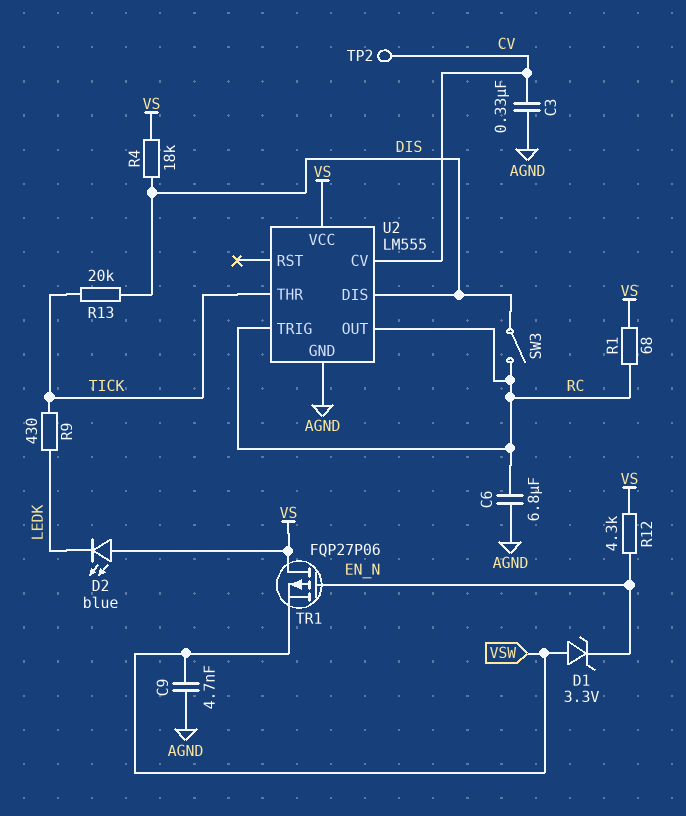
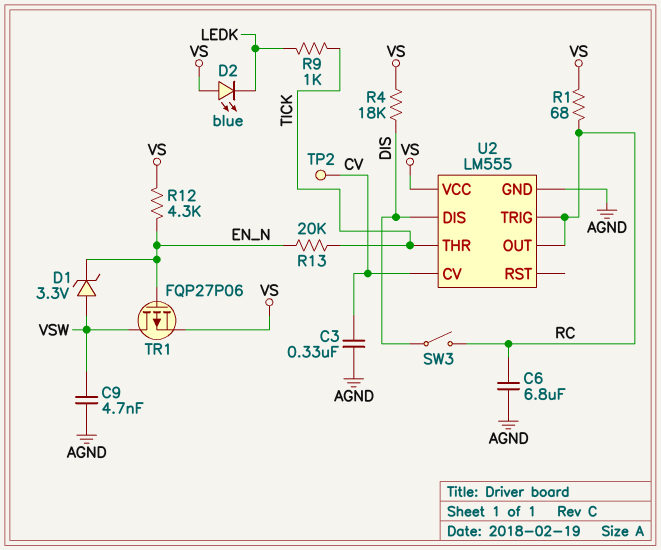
R9: 430 (LEDK, TICK) -> 1k (LEDK, TICK)
R13: 20k (DIS, TICK) -> 20k (EN_N, TICK)
TR1: PMOS FQP27P06 (G EN_N, D VS, S VSW) -> PMOS FQP27P06 (G EN_N, D VSW, S VS)

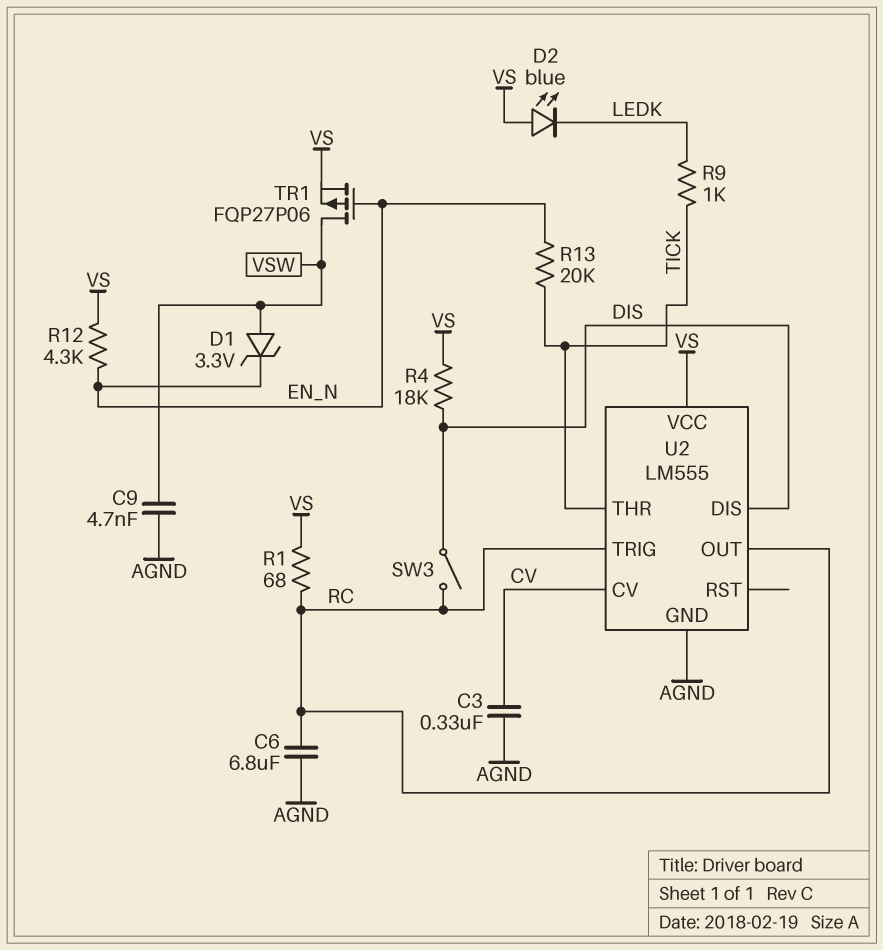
TP2: test point (CV) -> none

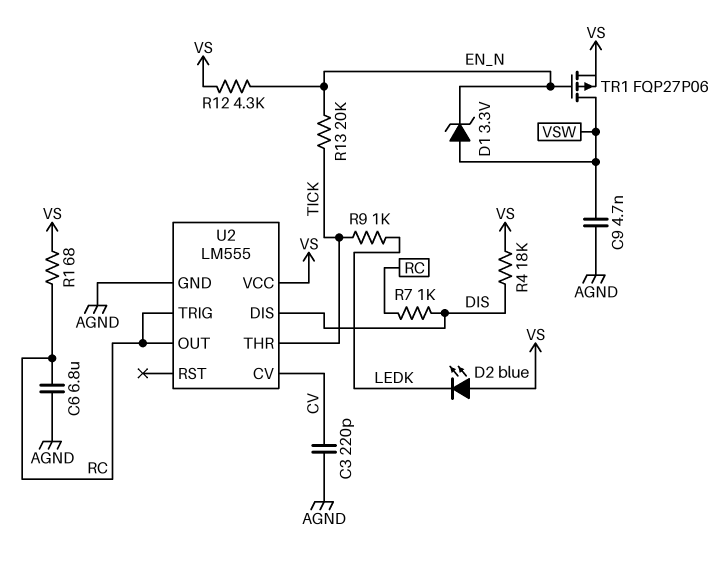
C3: 330nF (AGND, CV) -> 220pF (AGND, CV)
R7: none -> 1k (DIS, RC)
SW3: switch (DIS, RC) -> none

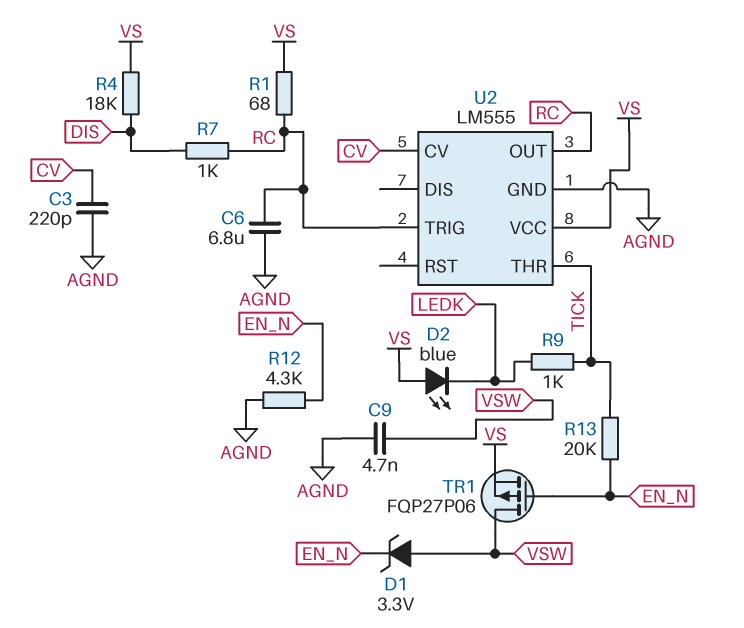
R12: 4.3k (EN_N, VS) -> 4.3k (AGND, EN_N)
U2 pin DIS: DIS -> none

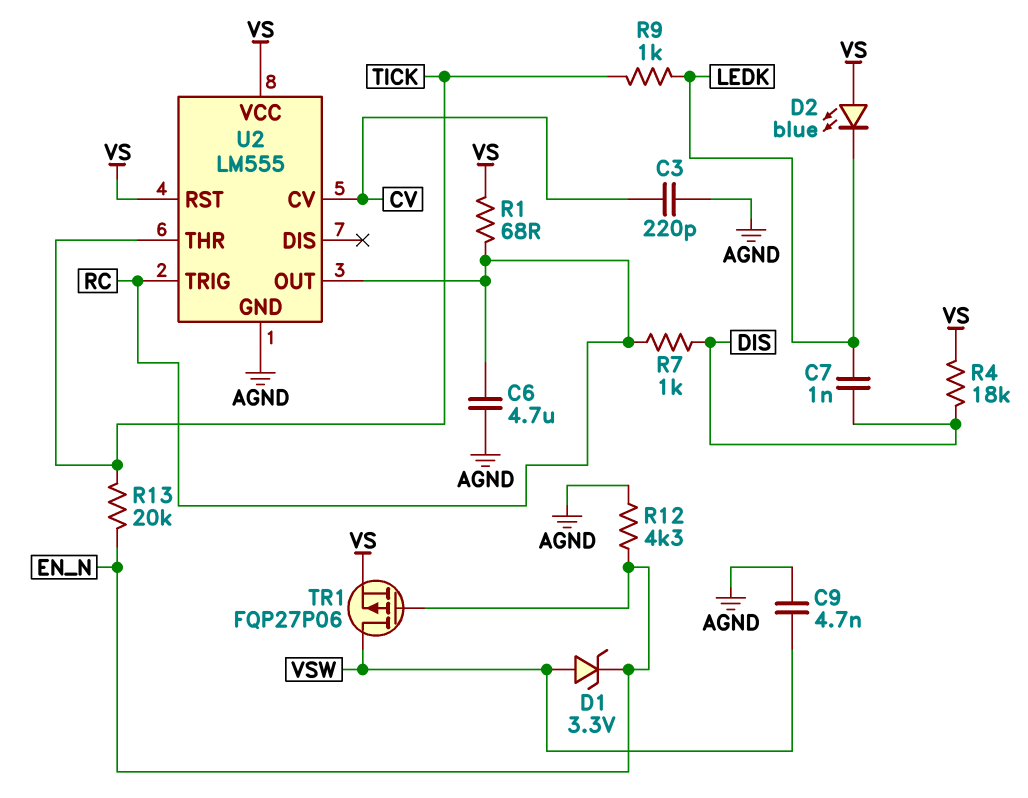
C6: 6.8uF (AGND, RC) -> 4.7uF (AGND, RC)
C7: none -> 1nF (DIS, LEDK)
U2 pin RST: none -> VS

